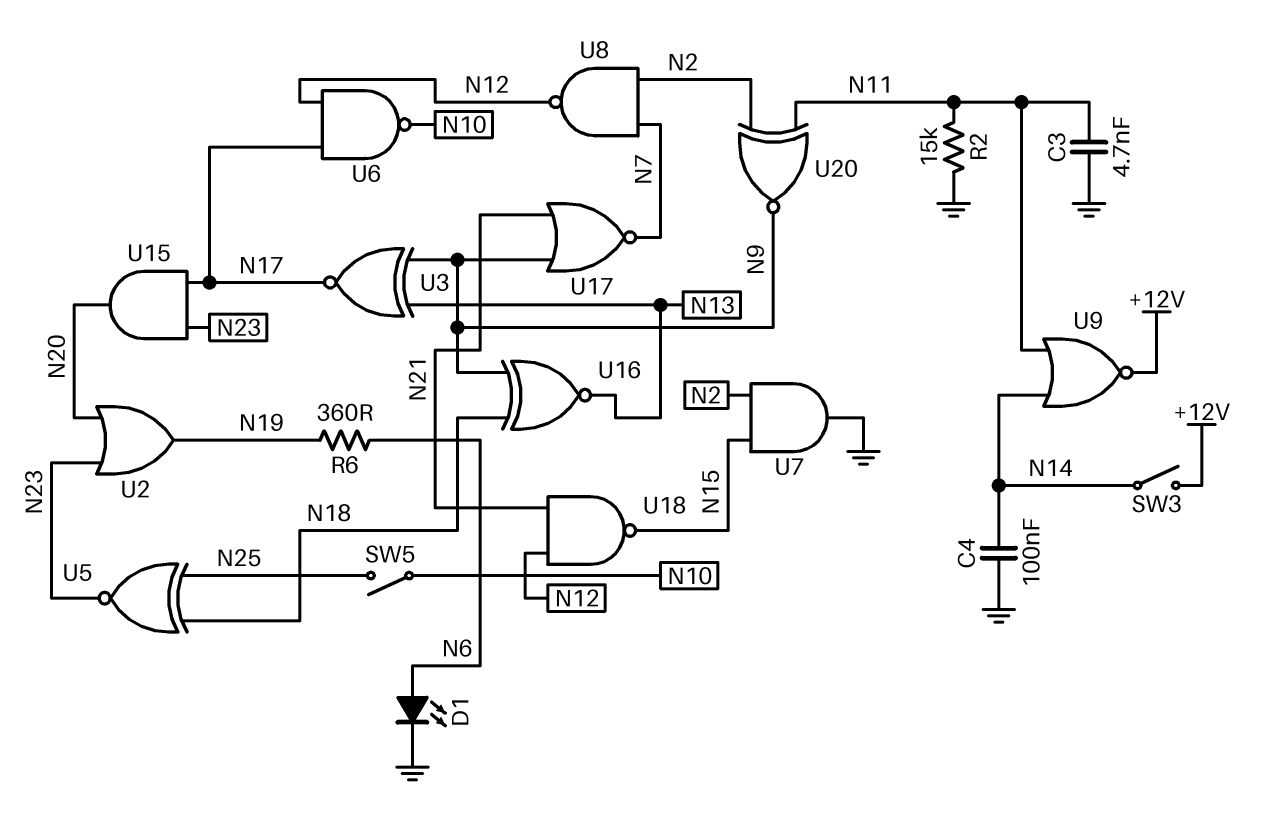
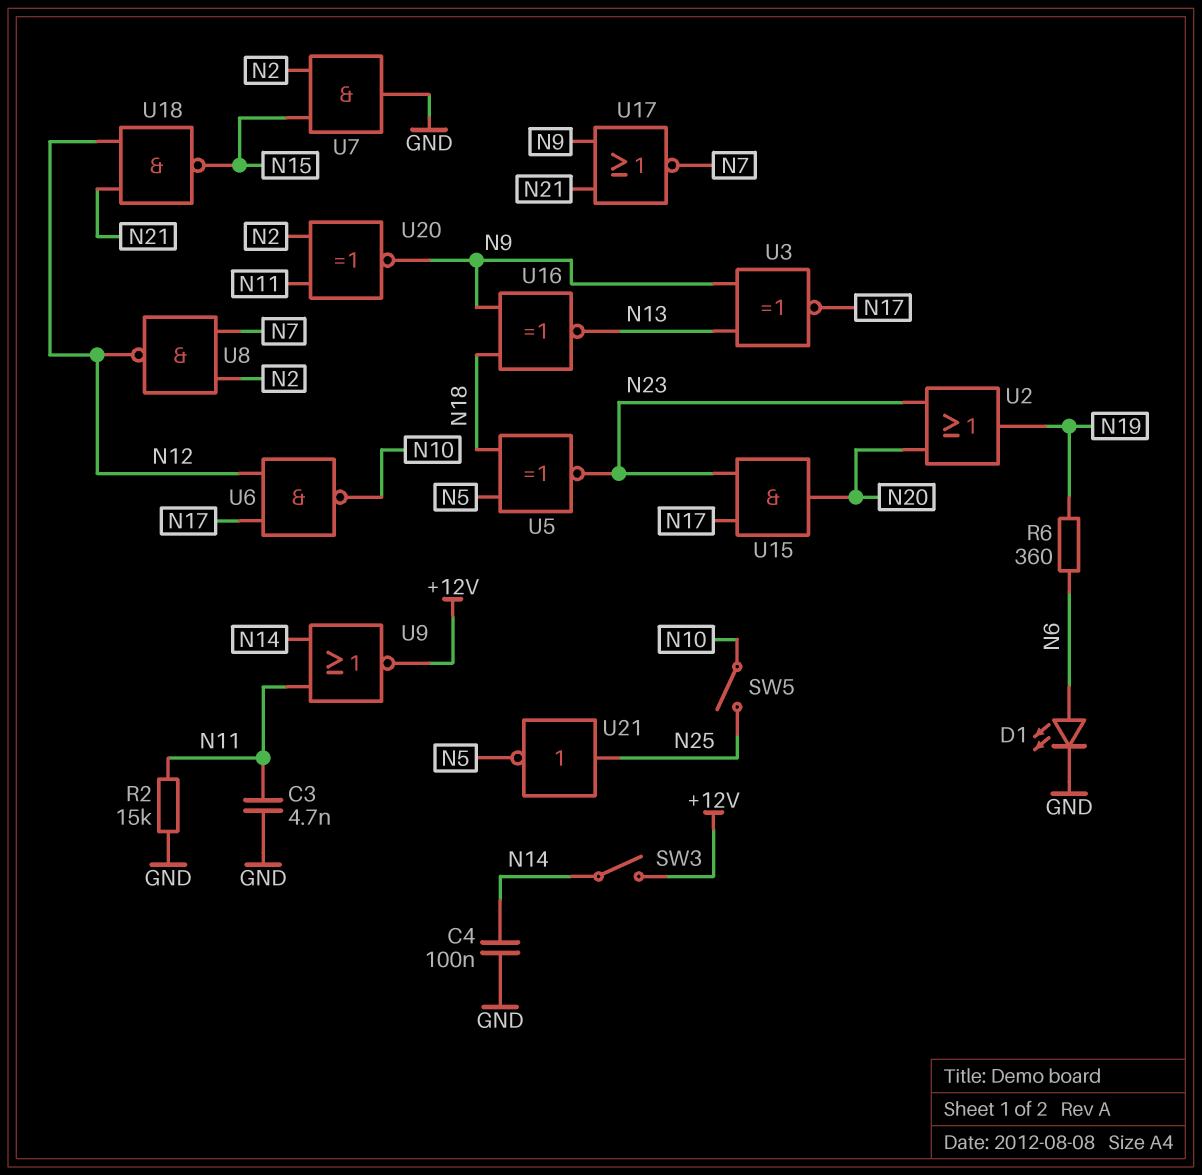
U5: XNOR (in N18, in N25, out N23) -> XNOR (in N5, in N18, out N23)
U21: none -> NOT (in N25, out N5)

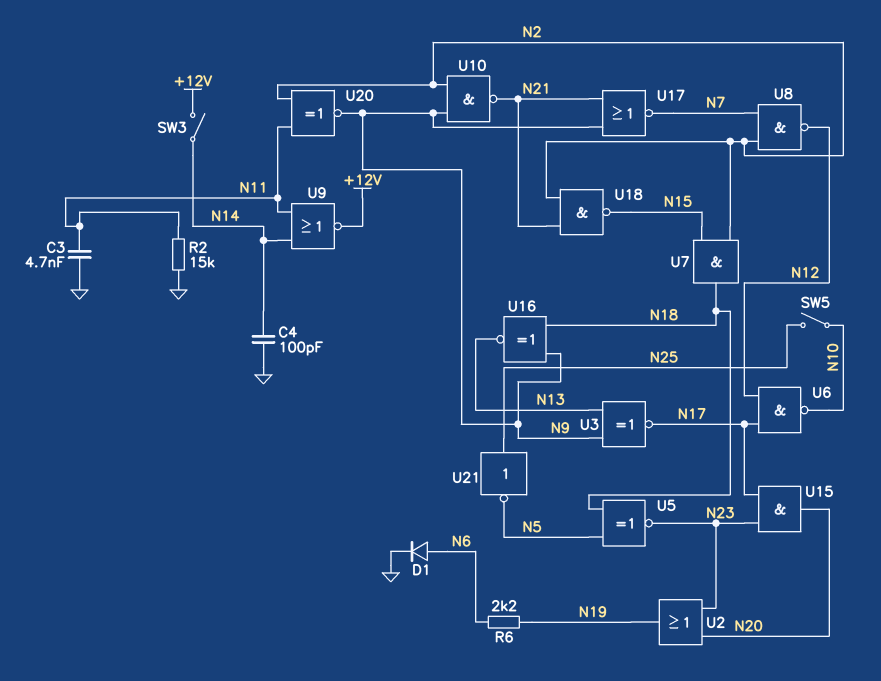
C4: 100nF (GND, N14) -> 100pF (GND, N14)
D1: LED (A N6, K GND) -> diode (A N6, K GND)
R6: 360 (N6, N19) -> 2.2k (N6, N19)
U7: AND (in N2, in N15, out GND) -> AND (in N2, in N15, out N18)
U10: none -> NAND (in N2, in N9, out N21)
U18: NAND (in N12, in N21, out N15) -> NAND (in N2, in N21, out N15)

